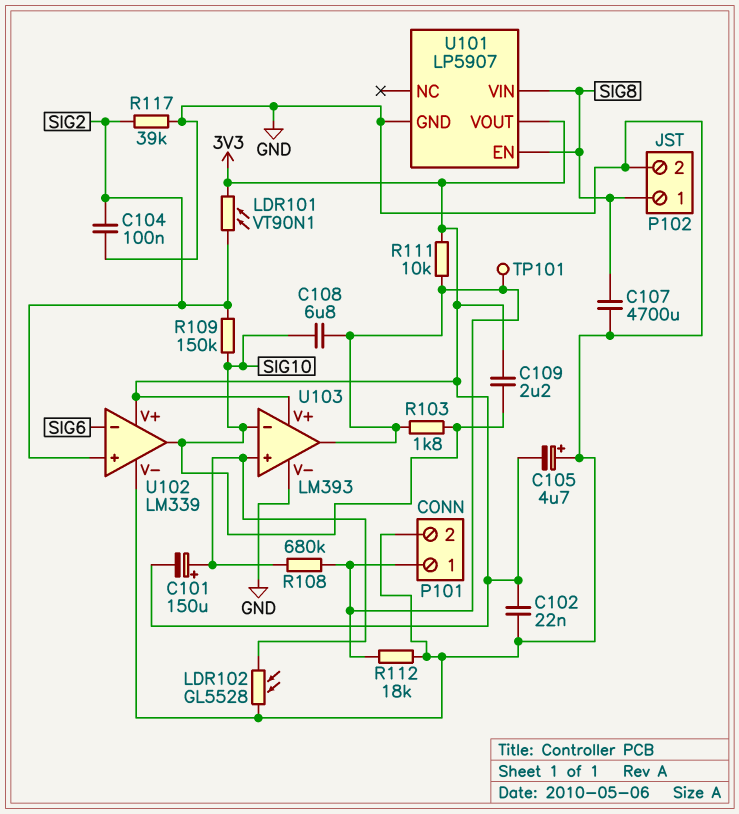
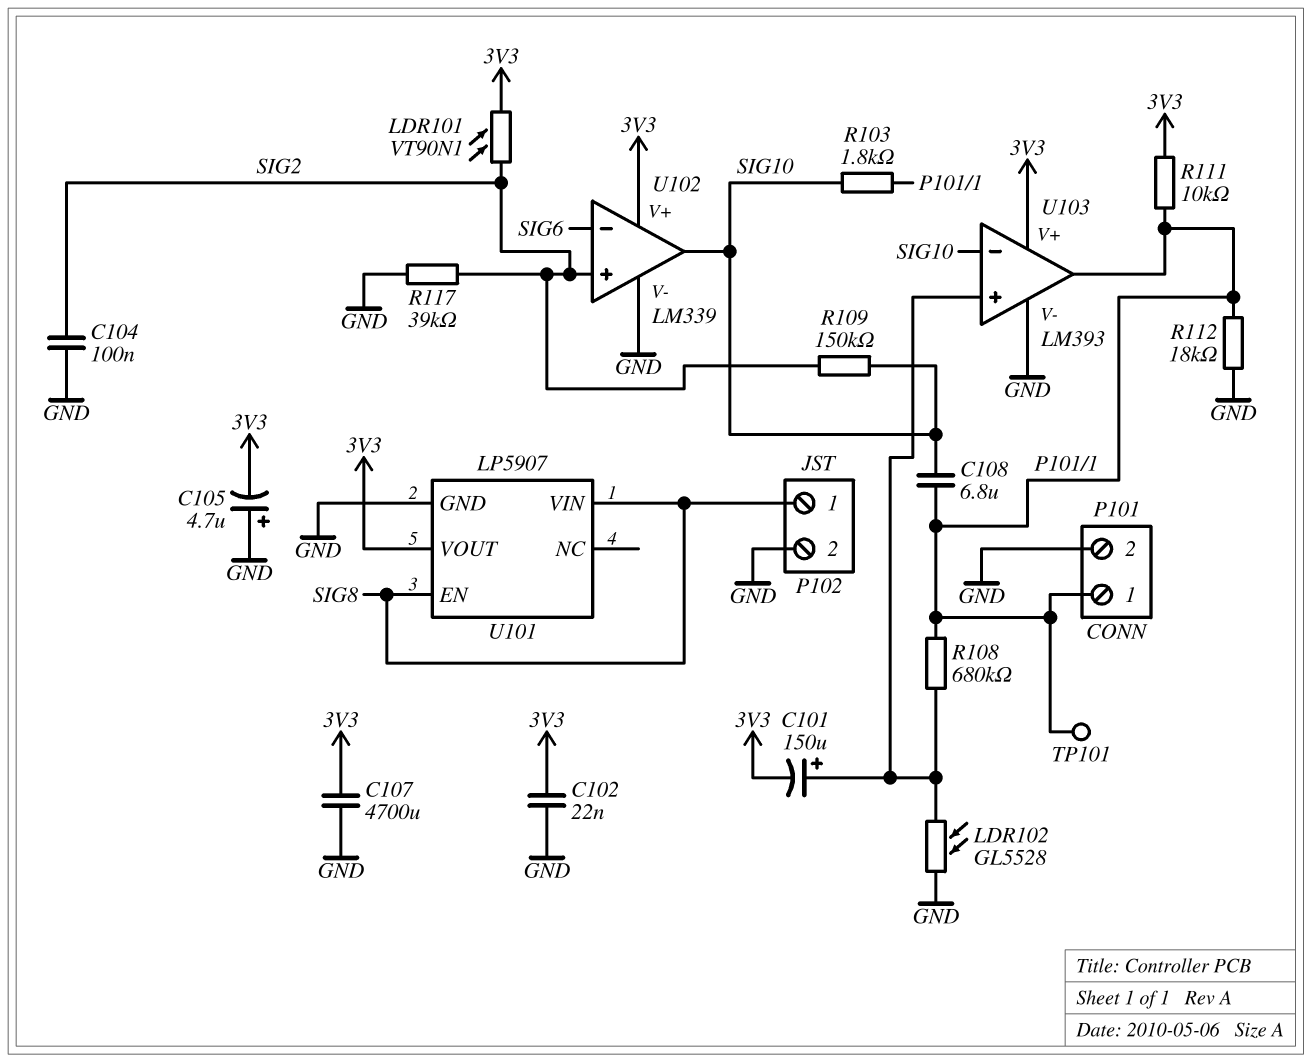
C107: 4700uF (GND, SIG8) -> 4700uF (3V3, GND)
C109: 2.2uF (3V3, SIG10) -> none

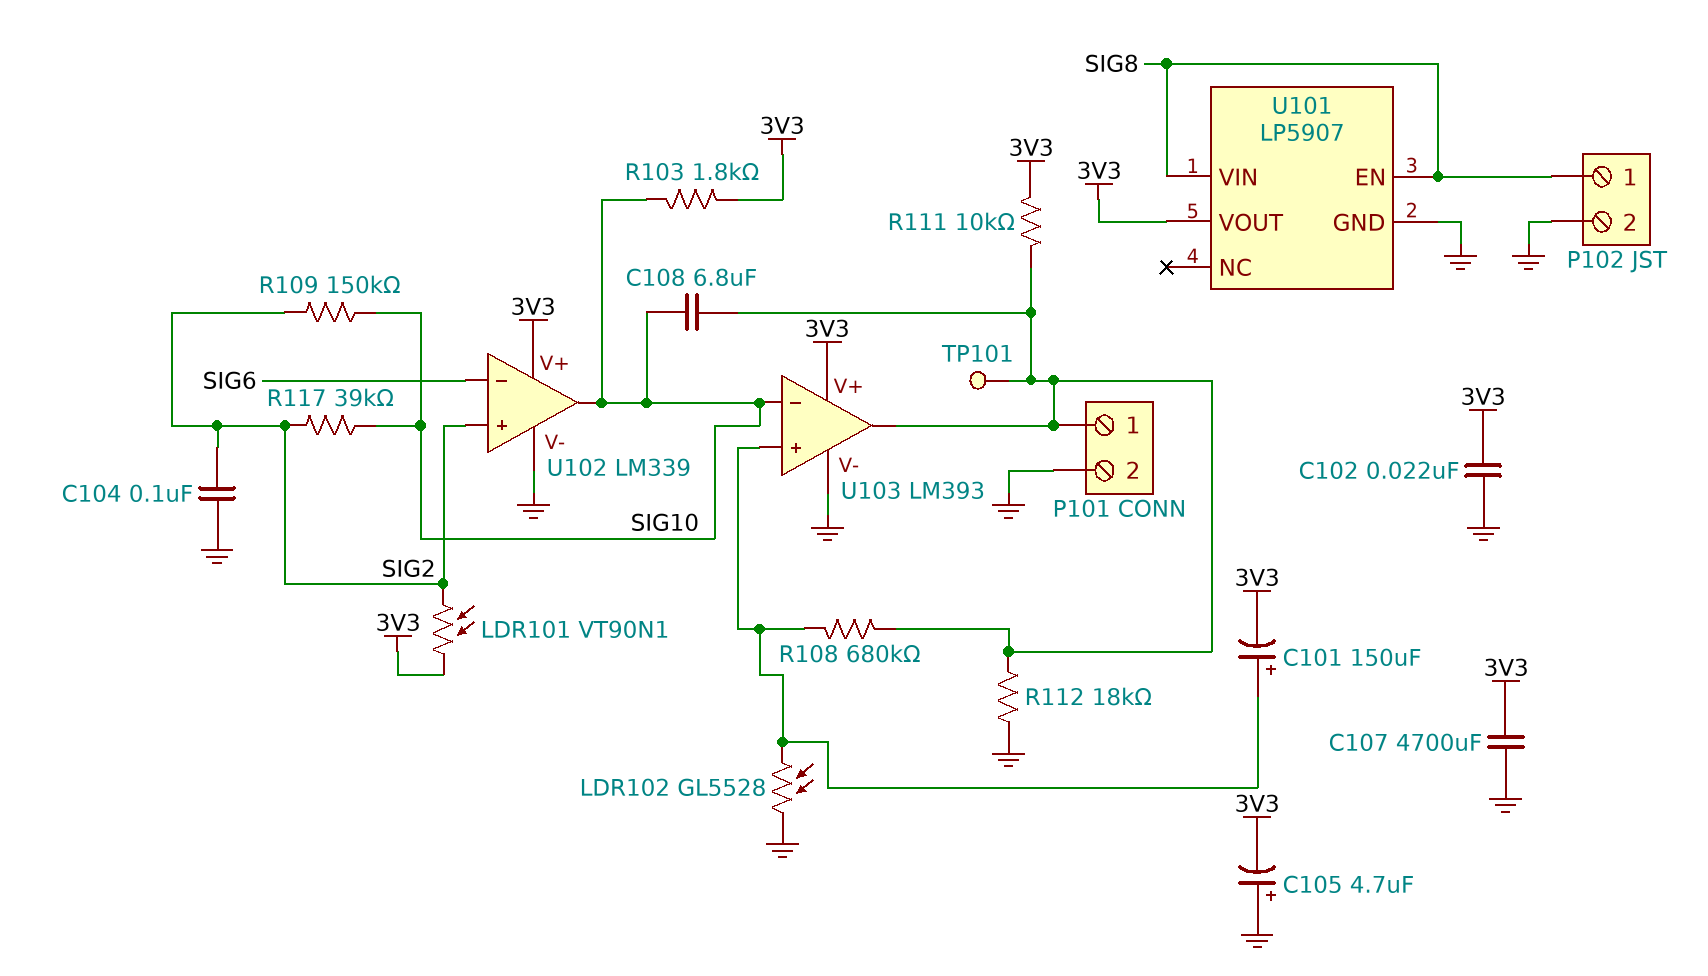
R103: 1.8k (P101/1, SIG10) -> 1.8k (3V3, SIG10)
R117: 39k (GND, SIG2) -> 39k (SIG2, SIG10)

